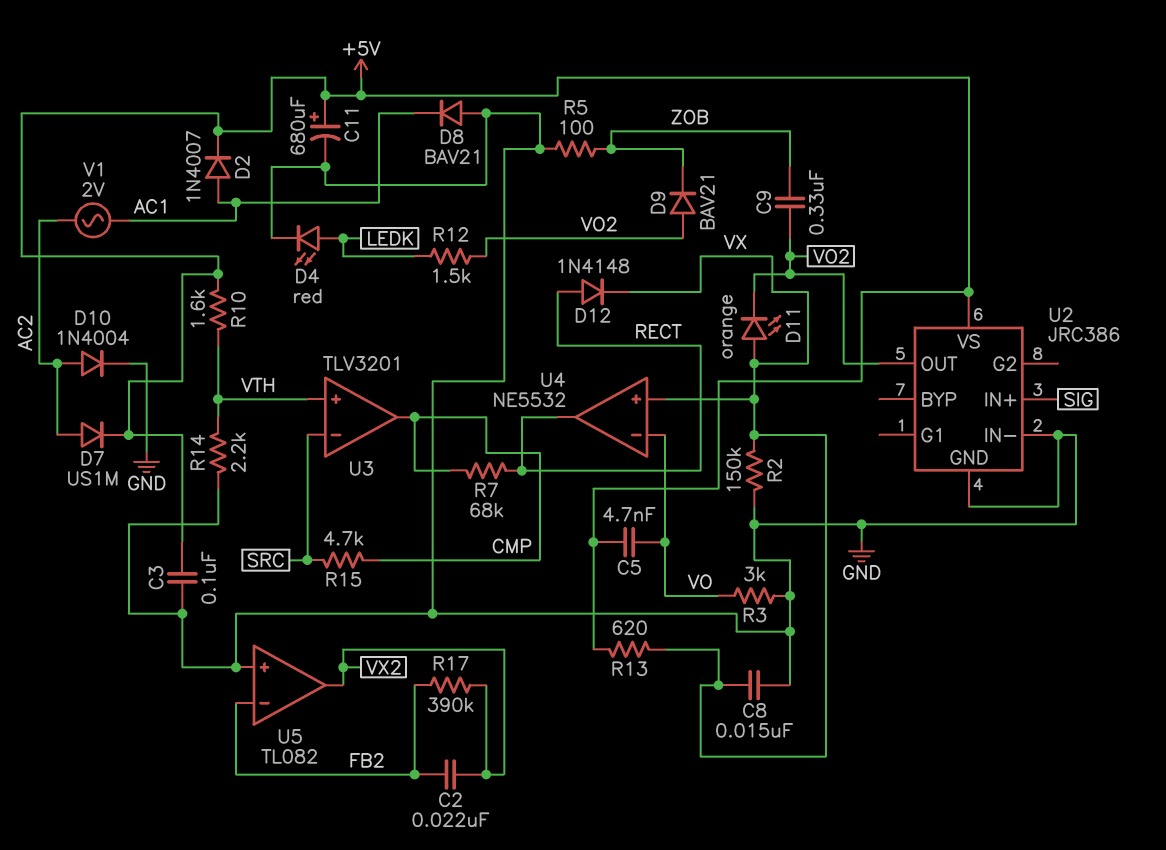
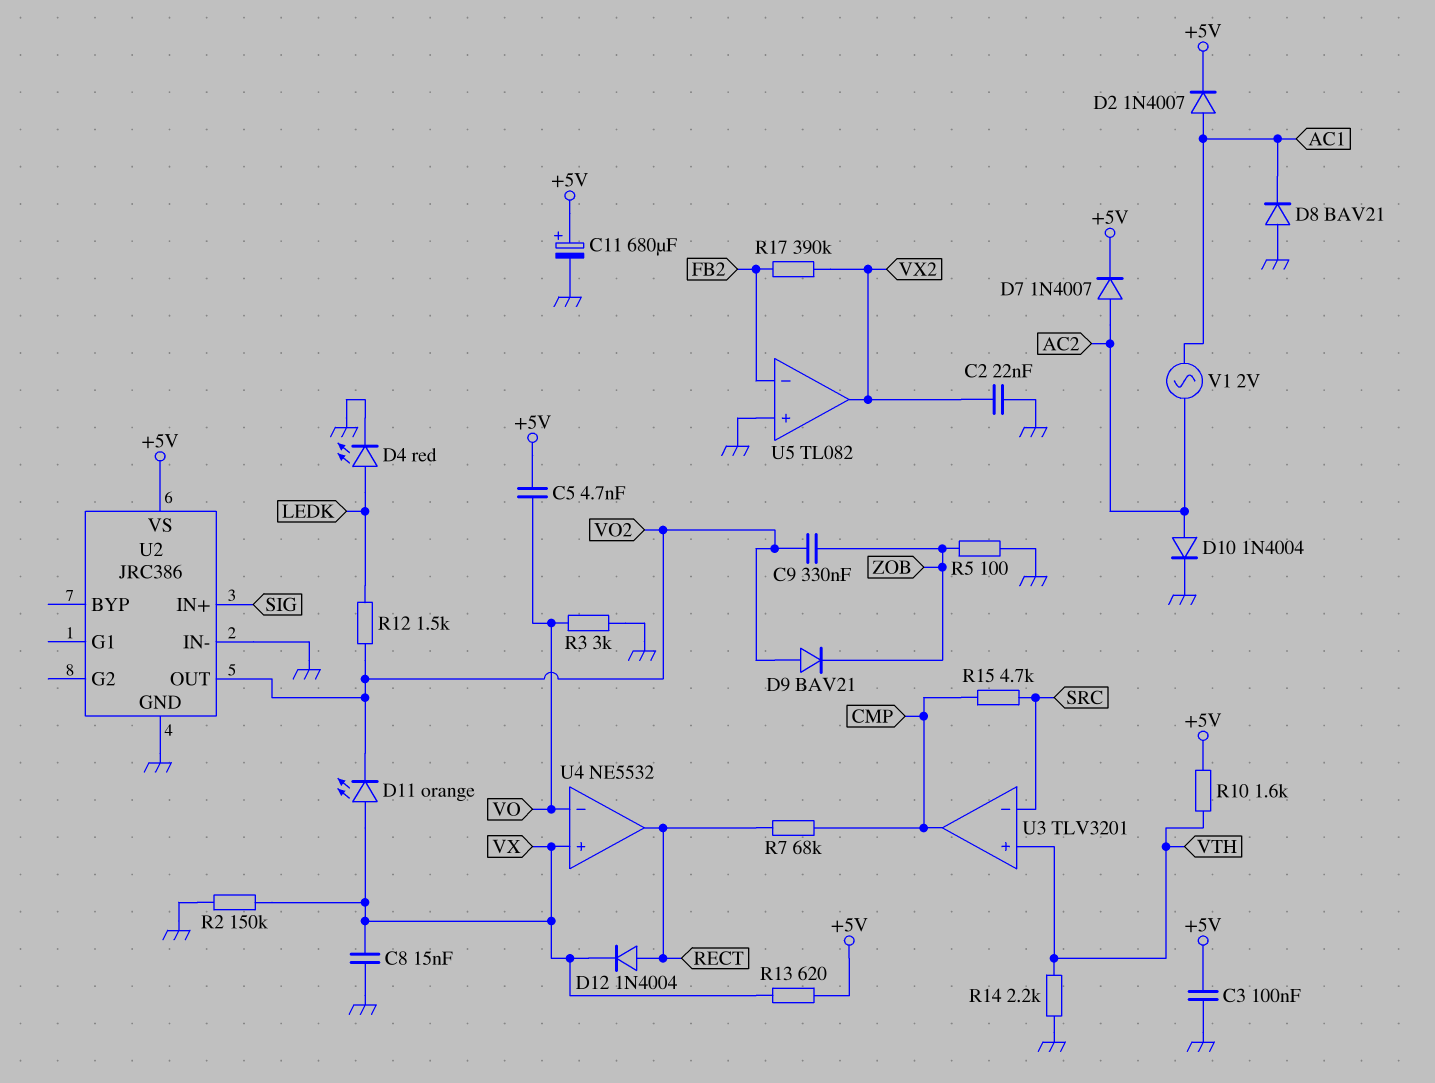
C2: 22nF (FB2, VX2) -> 22nF (GND, VX2)
D7: diode US1M (A AC2, K +5V) -> diode 1N4007 (A AC2, K +5V)
D12: diode 1N4148 (A RECT, K VX) -> diode 1N4004 (A RECT, K VX)

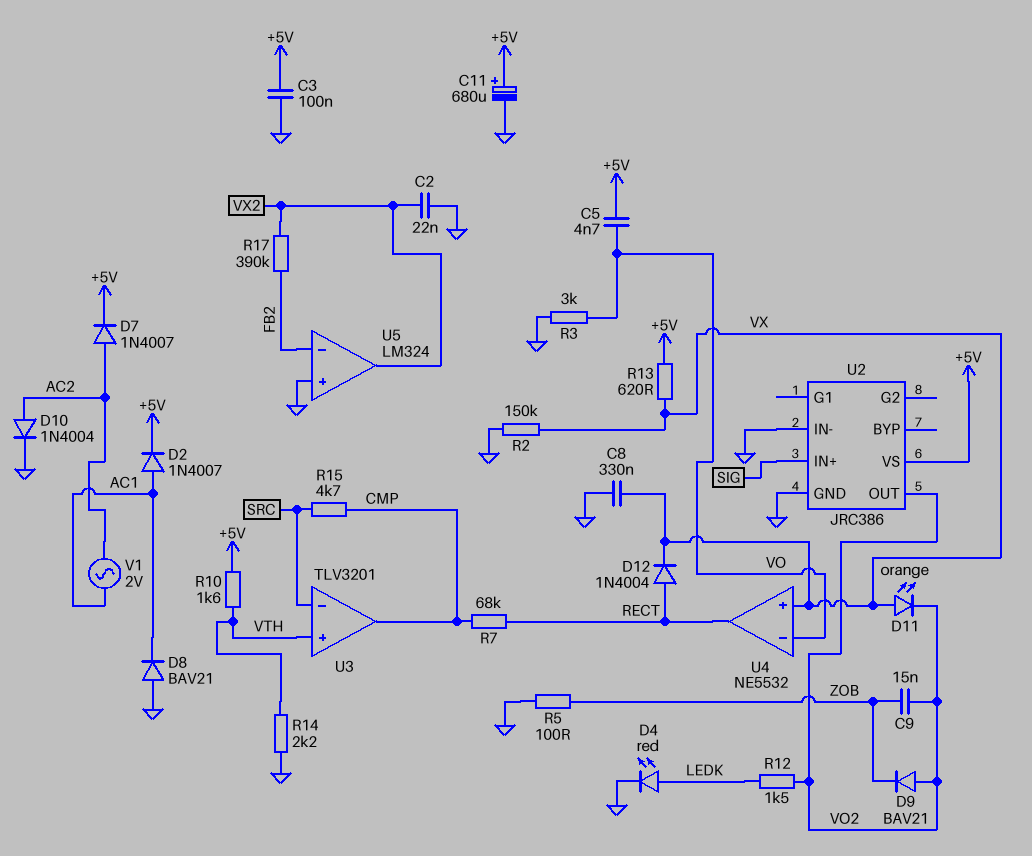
C8: 15nF (GND, VX) -> 330nF (GND, VX)
C9: 330nF (VO2, ZOB) -> 15nF (VO2, ZOB)
U5: TL082 -> LM324

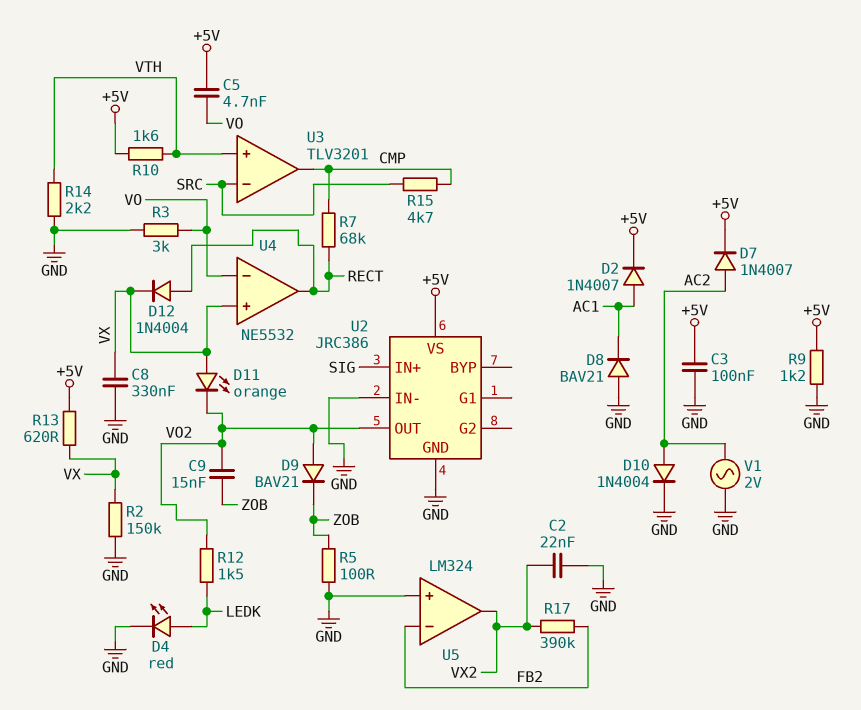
C11: 680uF (plus +5V, minus GND) -> none
R9: none -> 1.2k (+5V, GND)
V1: AC 2V (AC1, AC2) -> AC 2V (AC2, GND)

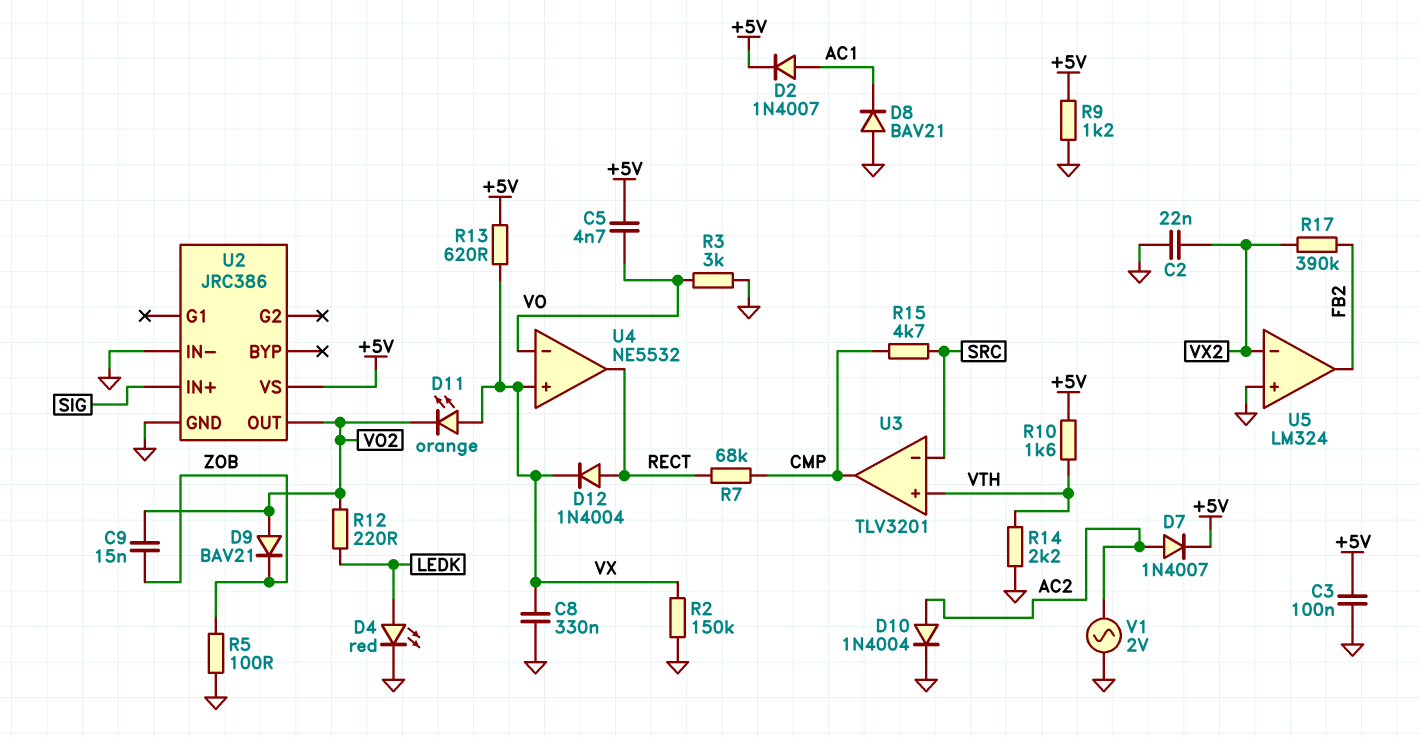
R12: 1.5k (LEDK, VO2) -> 220 (LEDK, VO2)
U5 pin in-: FB2 -> VX2
U5 pin out: VX2 -> FB2

